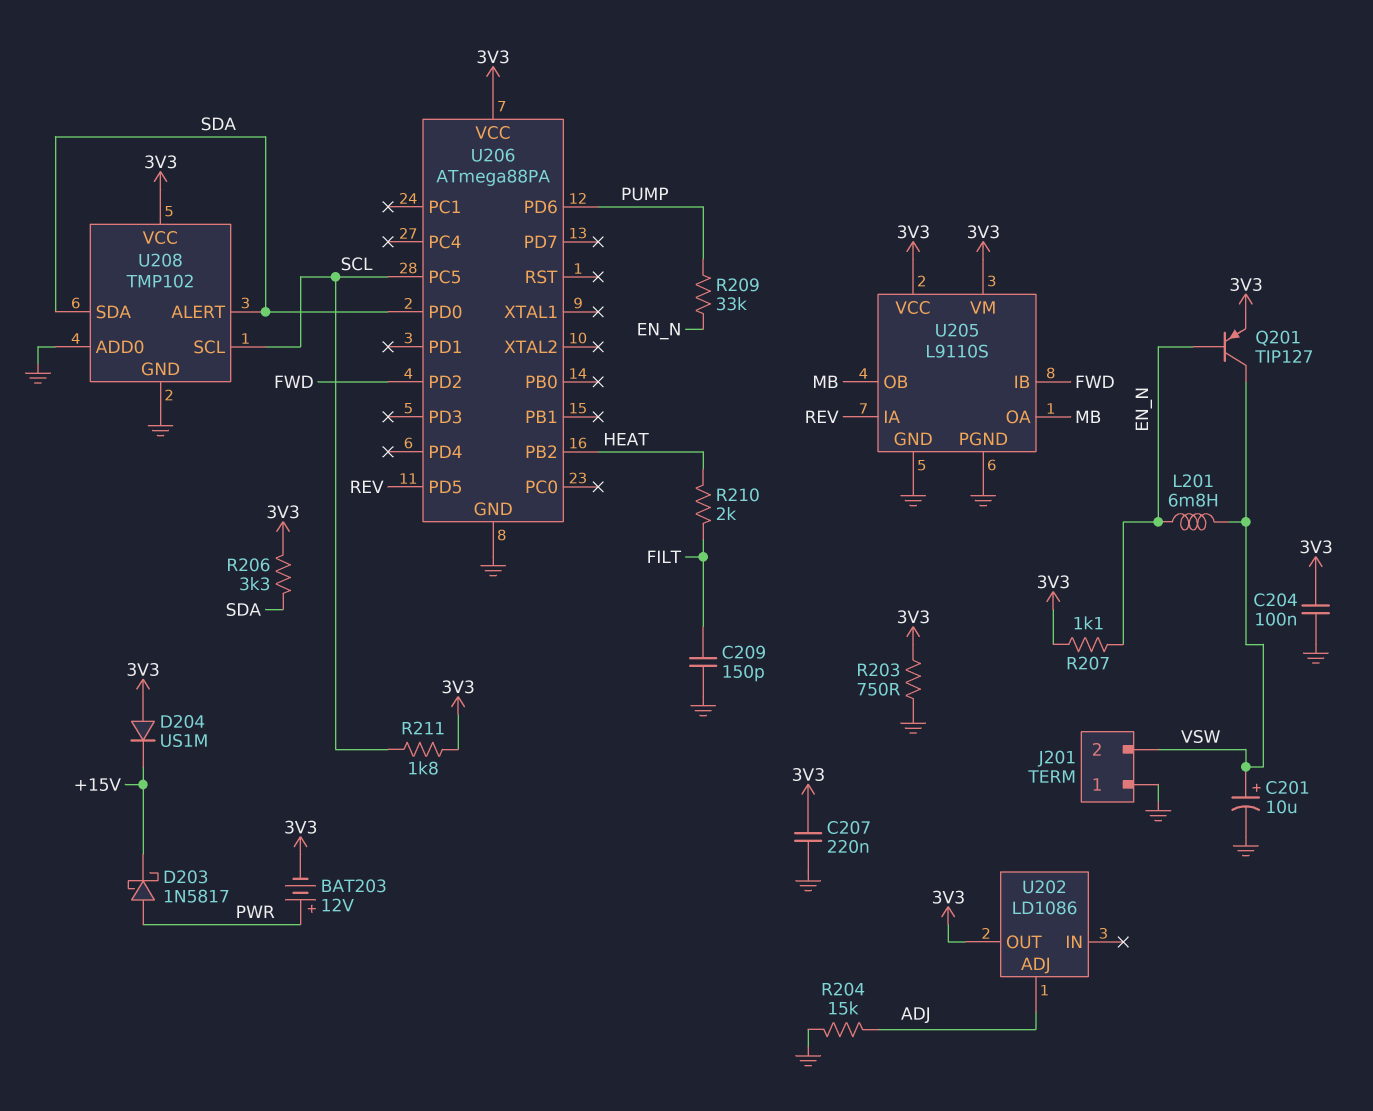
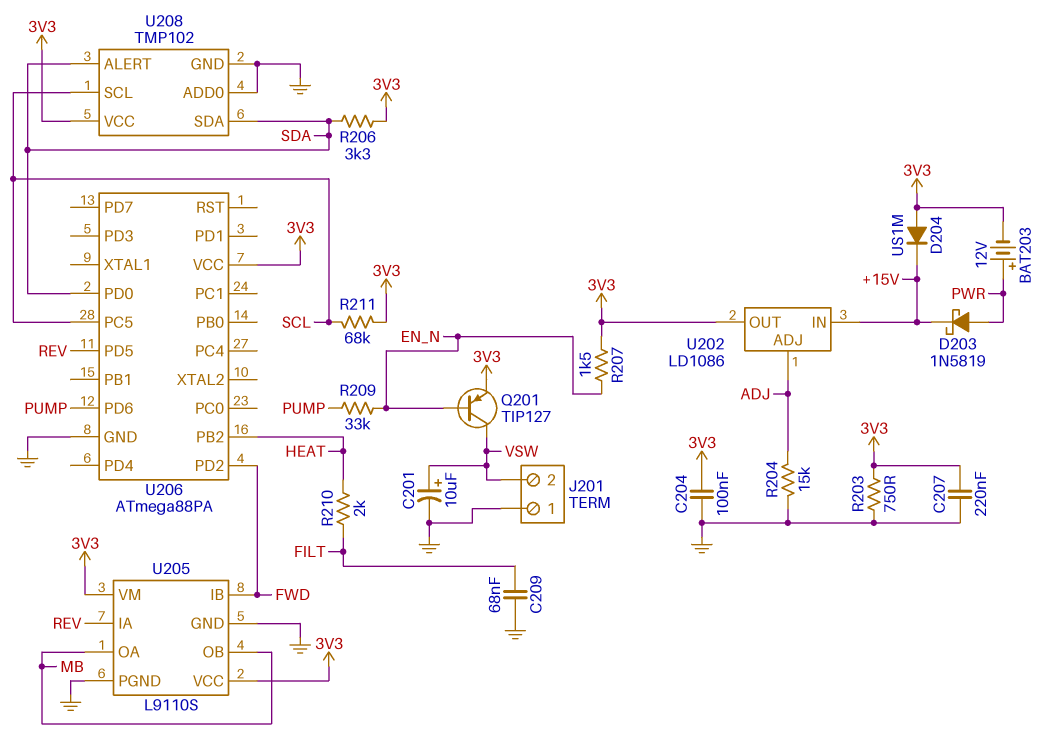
C209: 150pF (FILT, GND) -> 68nF (FILT, GND)
D203: schottky 1N5817 (A PWR, K +15V) -> schottky 1N5819 (A PWR, K +15V)
L201: 6.8mH (EN_N, VSW) -> none
R207: 1.1k (3V3, EN_N) -> 1.5k (3V3, EN_N)
R211: 1.8k (3V3, SCL) -> 68k (3V3, SCL)
U202 pin IN: none -> +15V

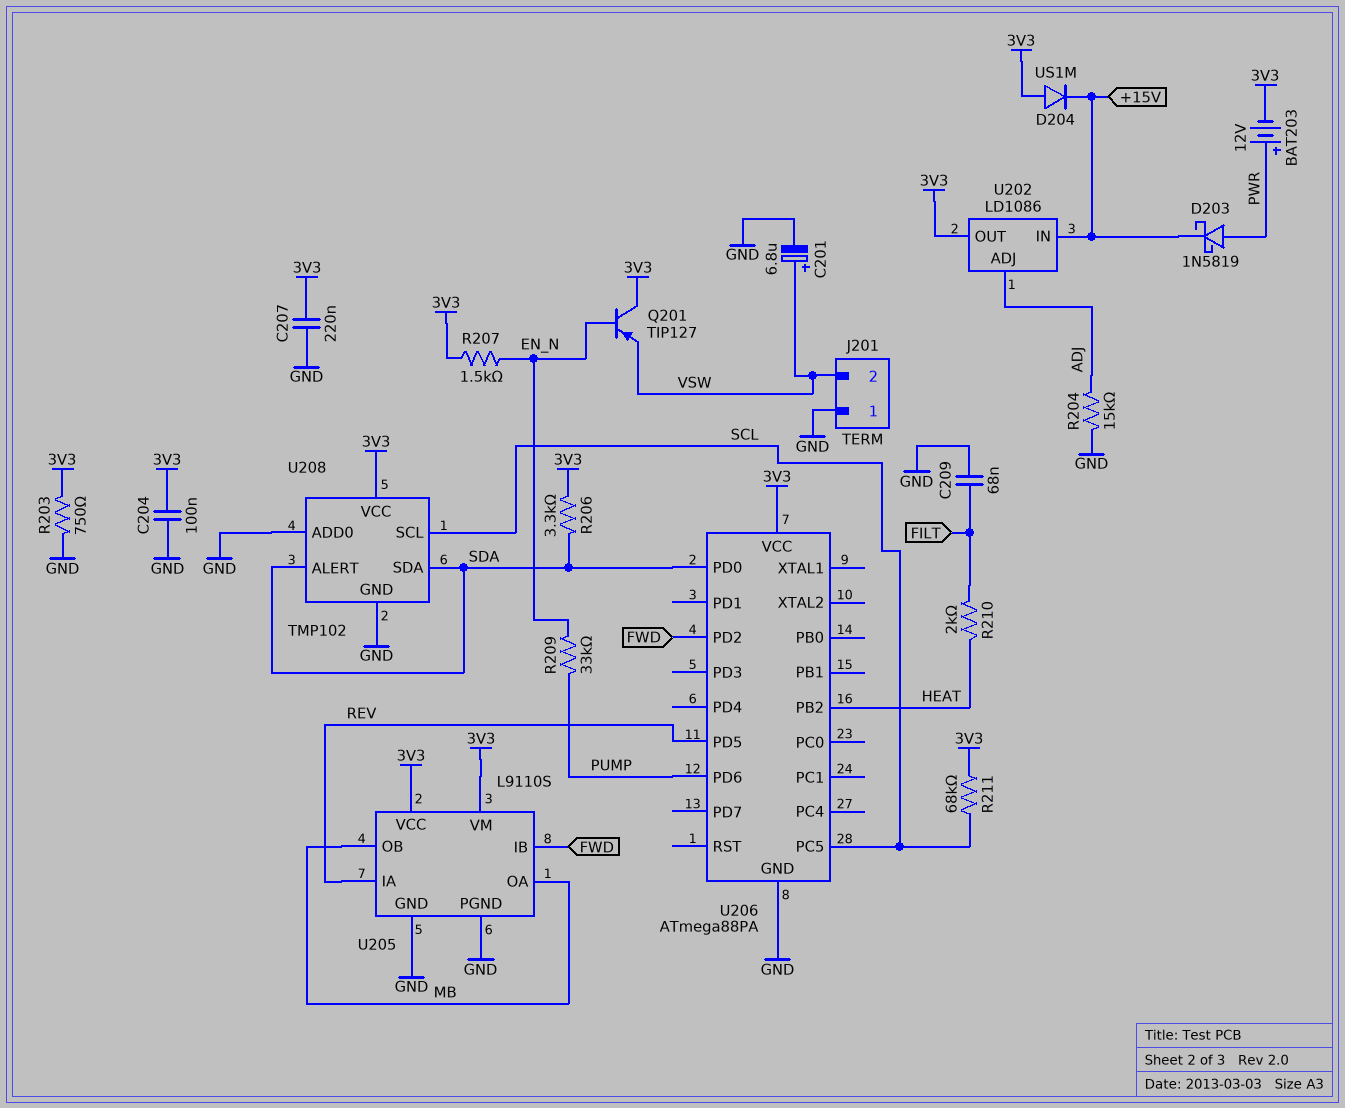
C201: 10uF (plus VSW, minus GND) -> 6.8uF (plus VSW, minus GND)
Q201: PNP TIP127 (B EN_N, C VSW, E 3V3) -> PNP TIP127 (B EN_N, C 3V3, E VSW)

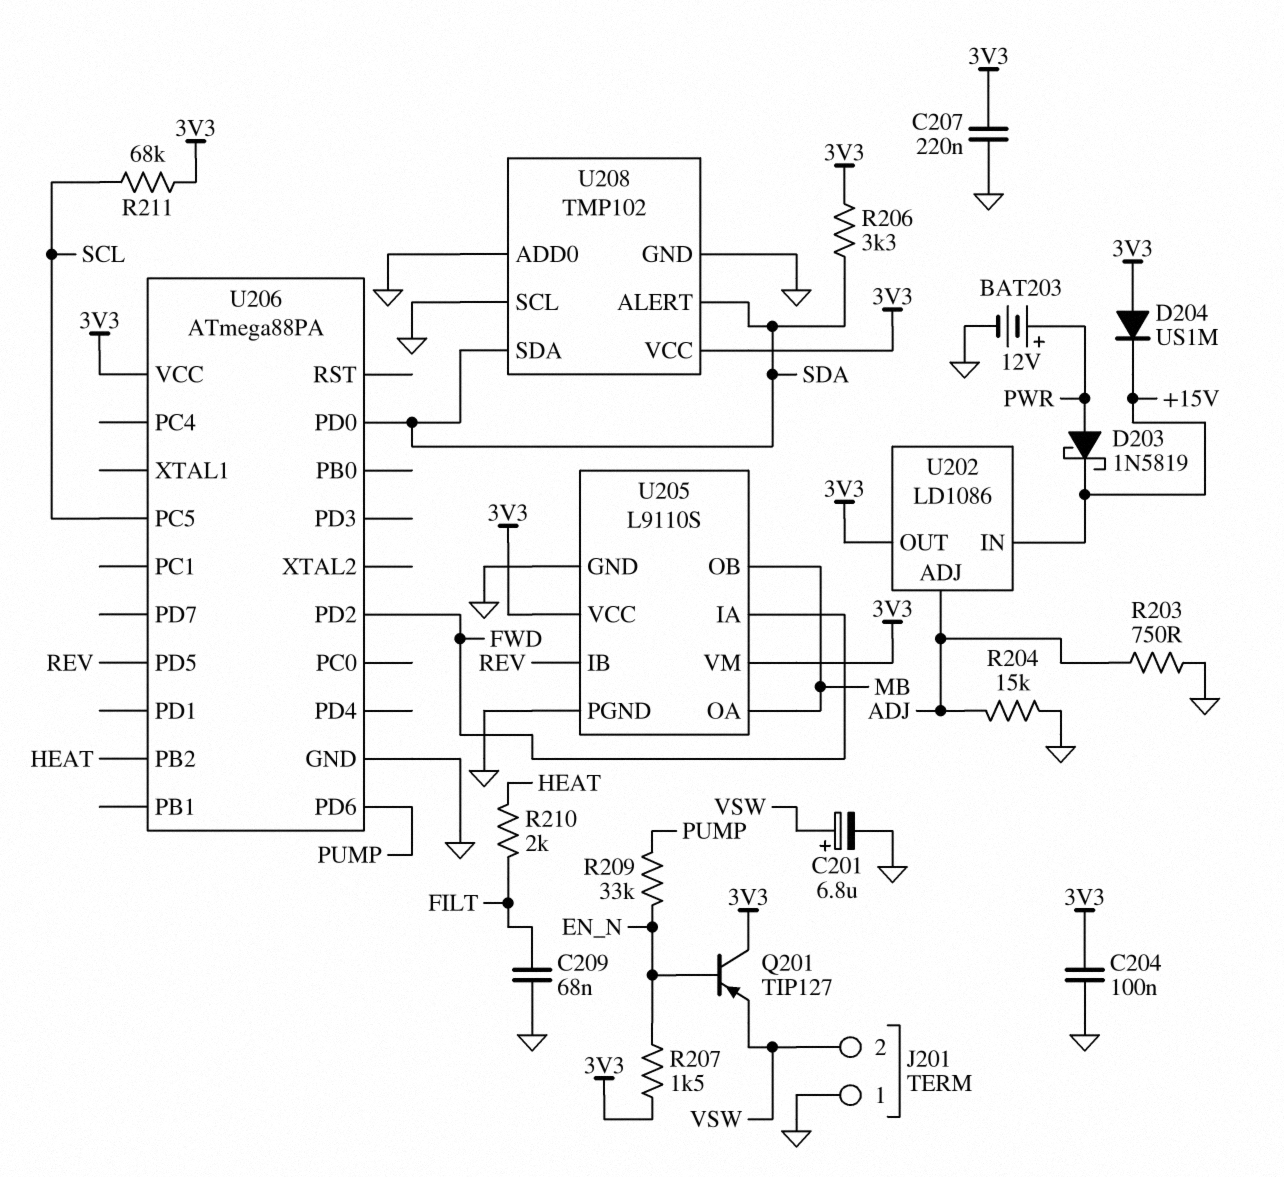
BAT203: 12V (plus PWR, minus 3V3) -> 12V (plus PWR, minus GND)
R203: 750 (3V3, GND) -> 750 (ADJ, GND)
U205 pin IA: REV -> FWD
U205 pin IB: FWD -> REV
U208 pin SCL: SCL -> GND

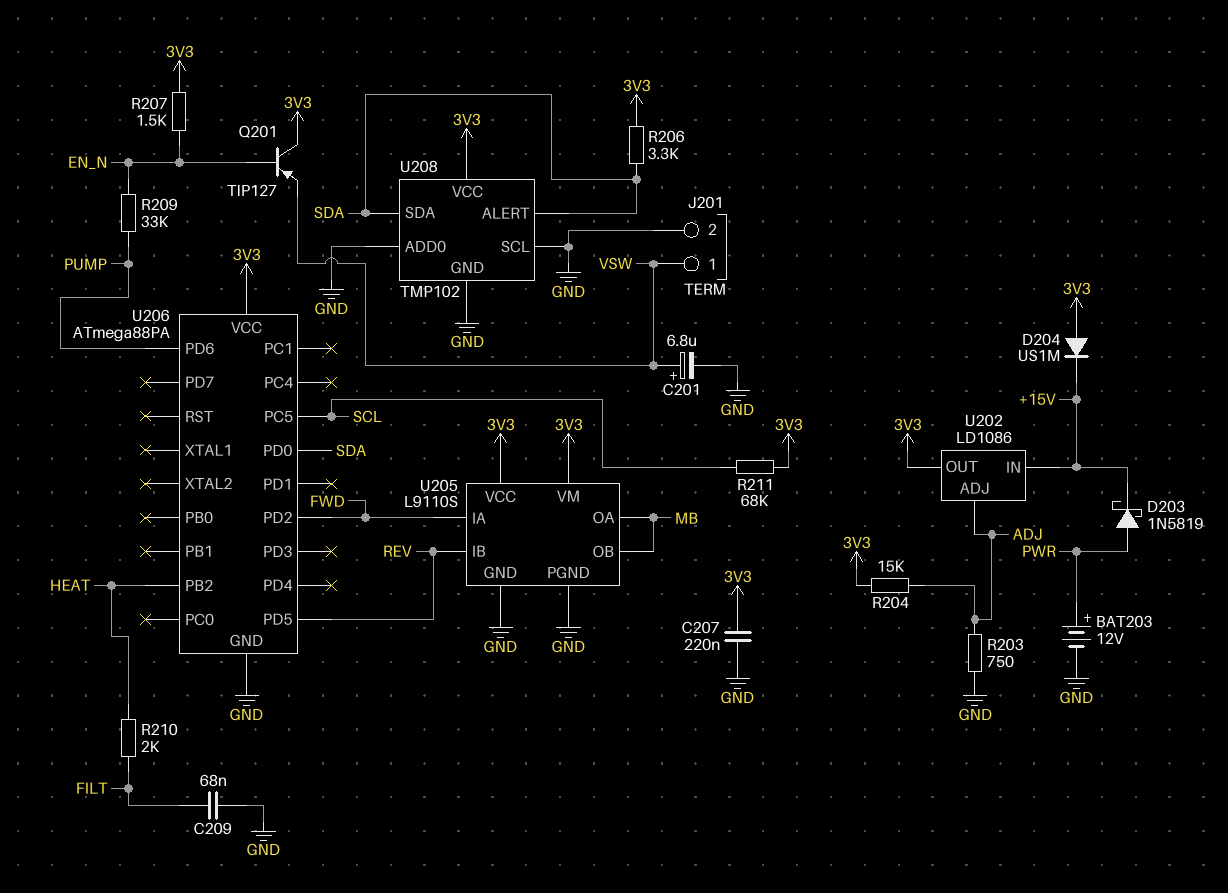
C204: 100nF (3V3, GND) -> none
J201 pin 1: GND -> VSW
J201 pin 2: VSW -> GND
R204: 15k (ADJ, GND) -> 15k (3V3, ADJ)

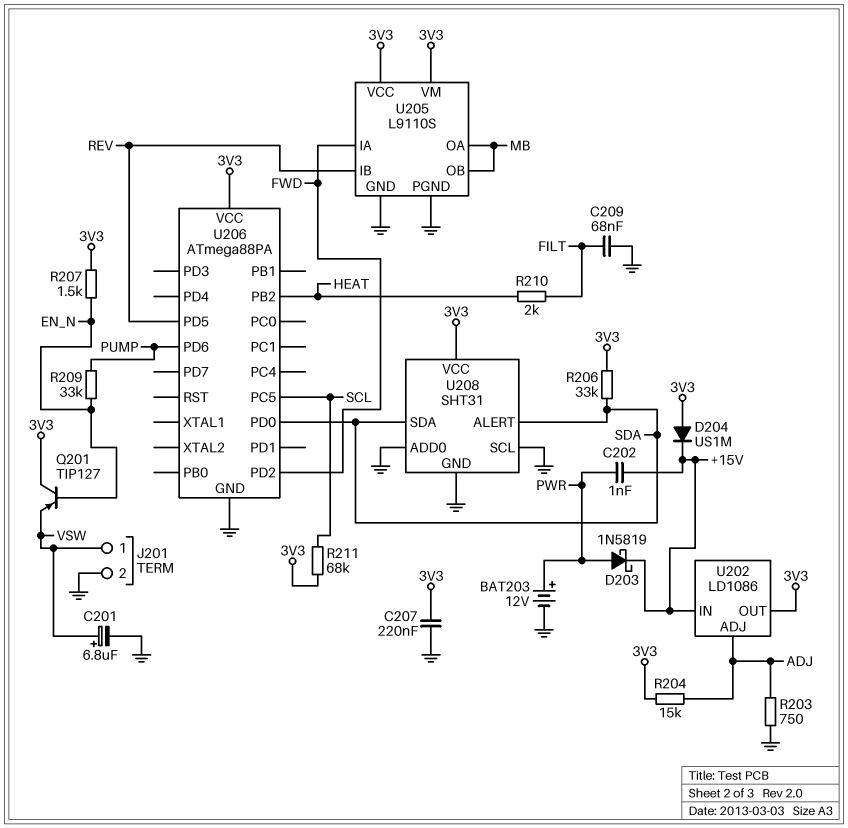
C202: none -> 1nF (+15V, PWR)
R206: 3.3k (3V3, SDA) -> 33k (3V3, SDA)
U208: TMP102 -> SHT31

